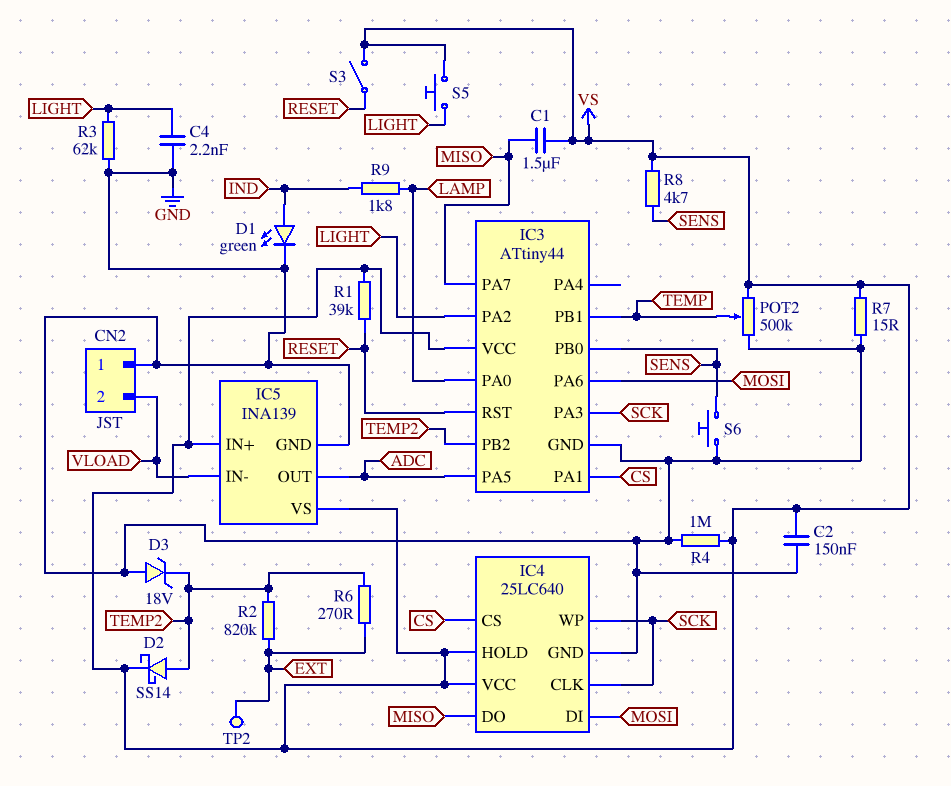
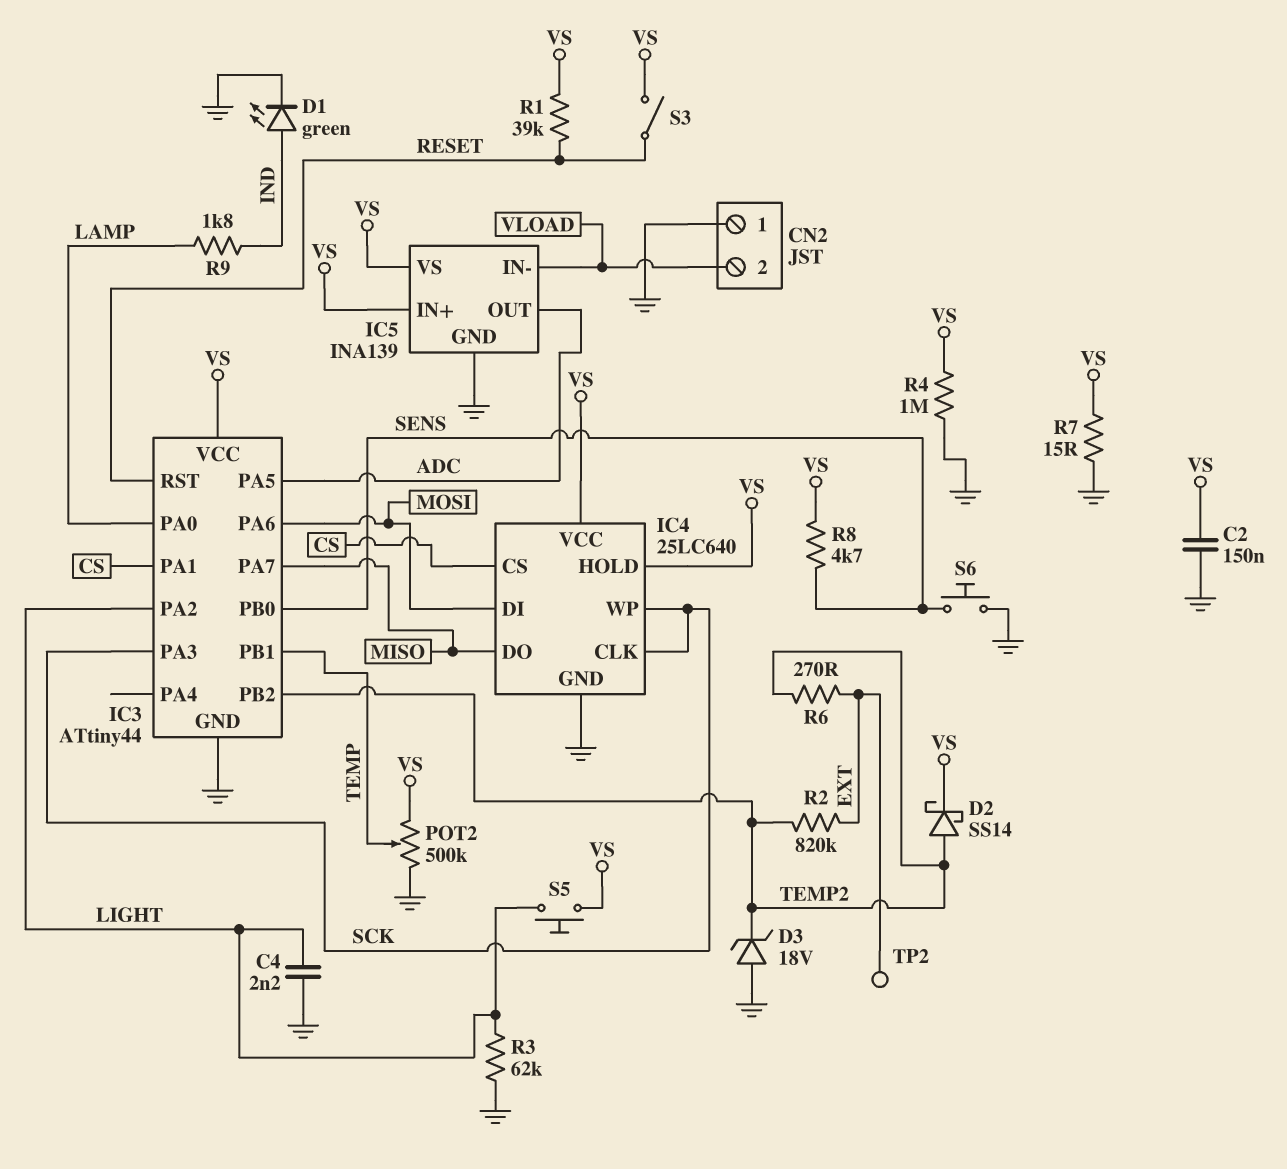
C1: 1.5uF (MISO, VS) -> none

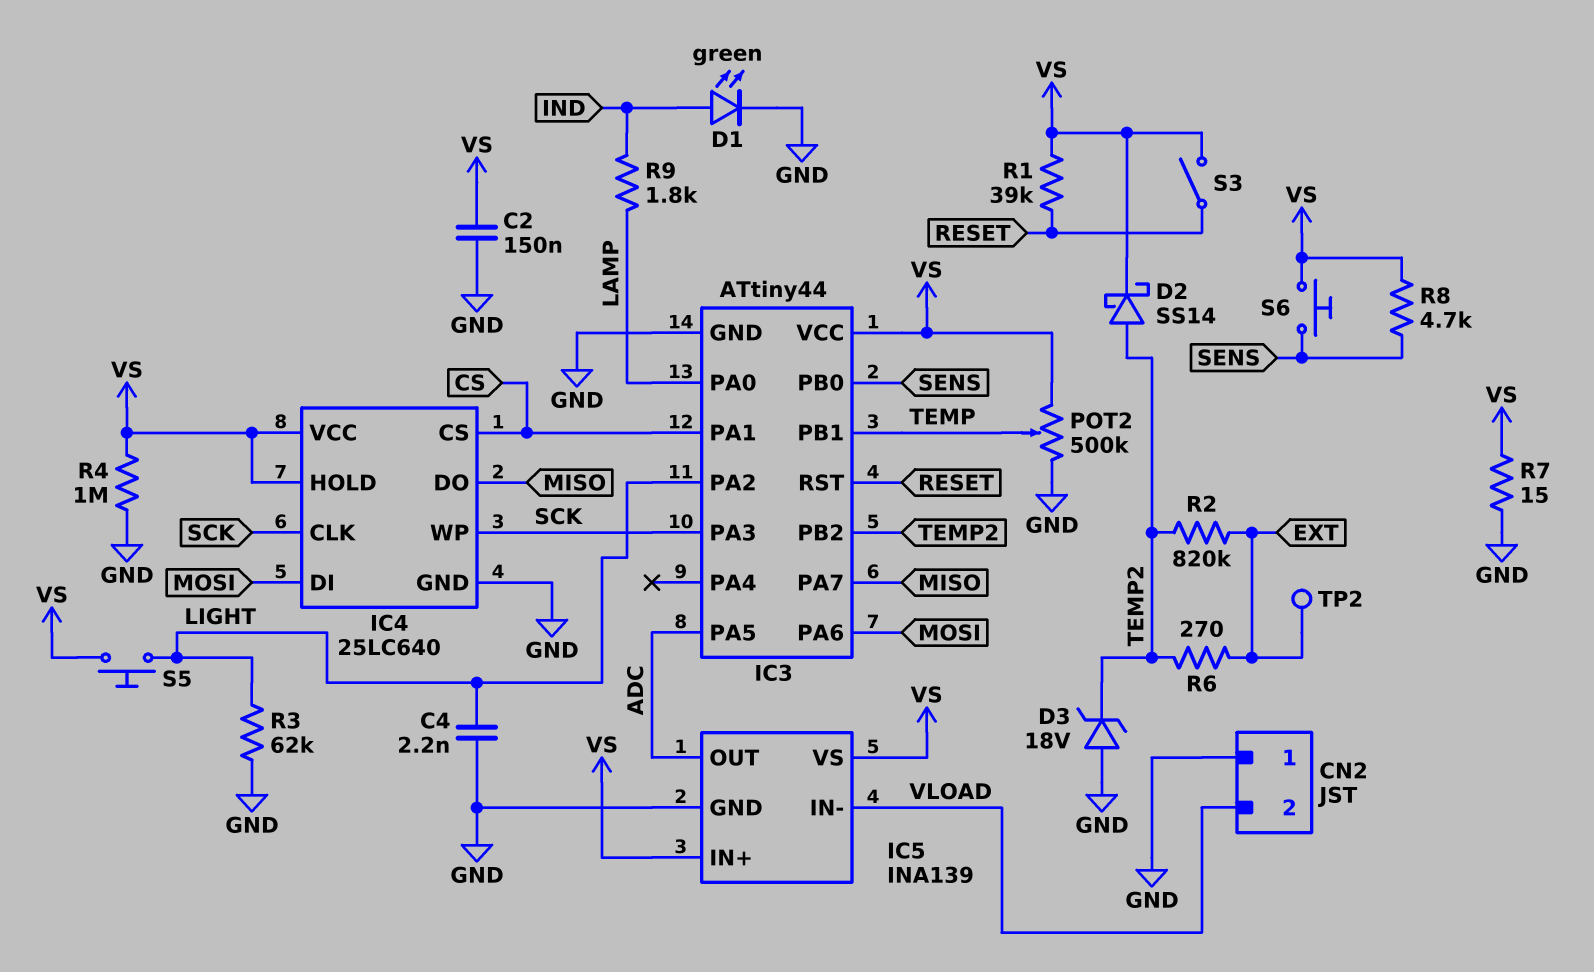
S6: button (GND, SENS) -> button (SENS, VS)

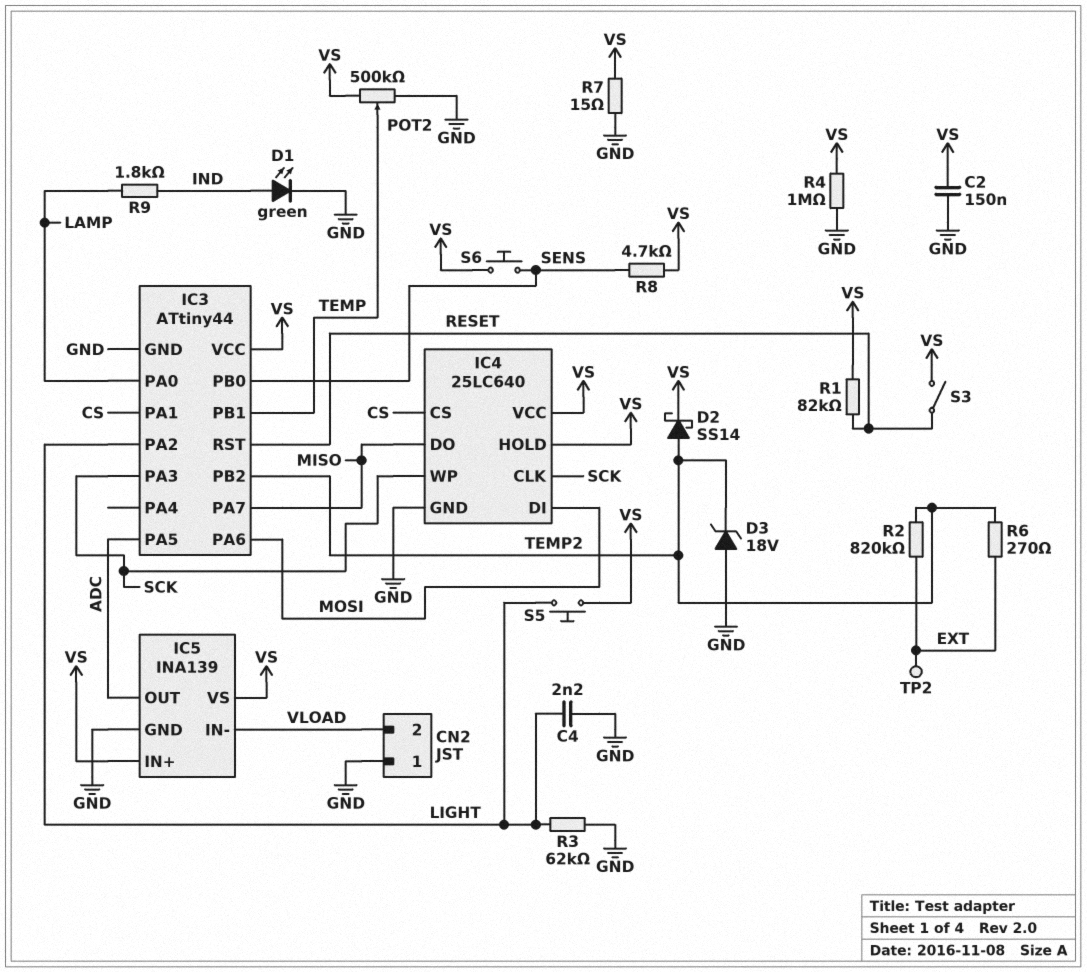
R1: 39k (RESET, VS) -> 82k (RESET, VS)

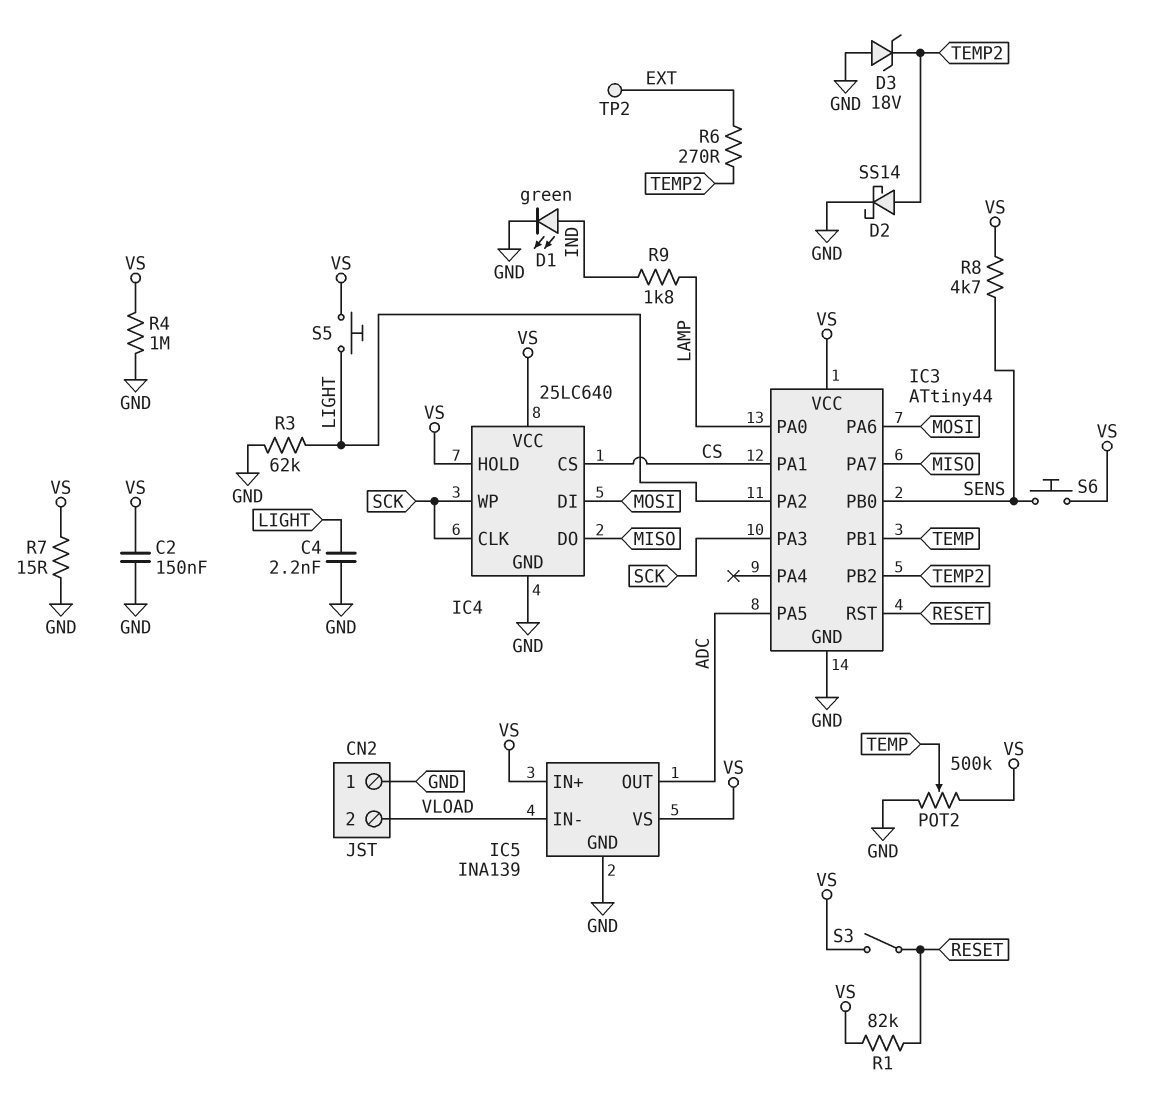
D2: schottky SS14 (A TEMP2, K VS) -> schottky SS14 (A TEMP2, K GND)
R2: 820k (EXT, TEMP2) -> none

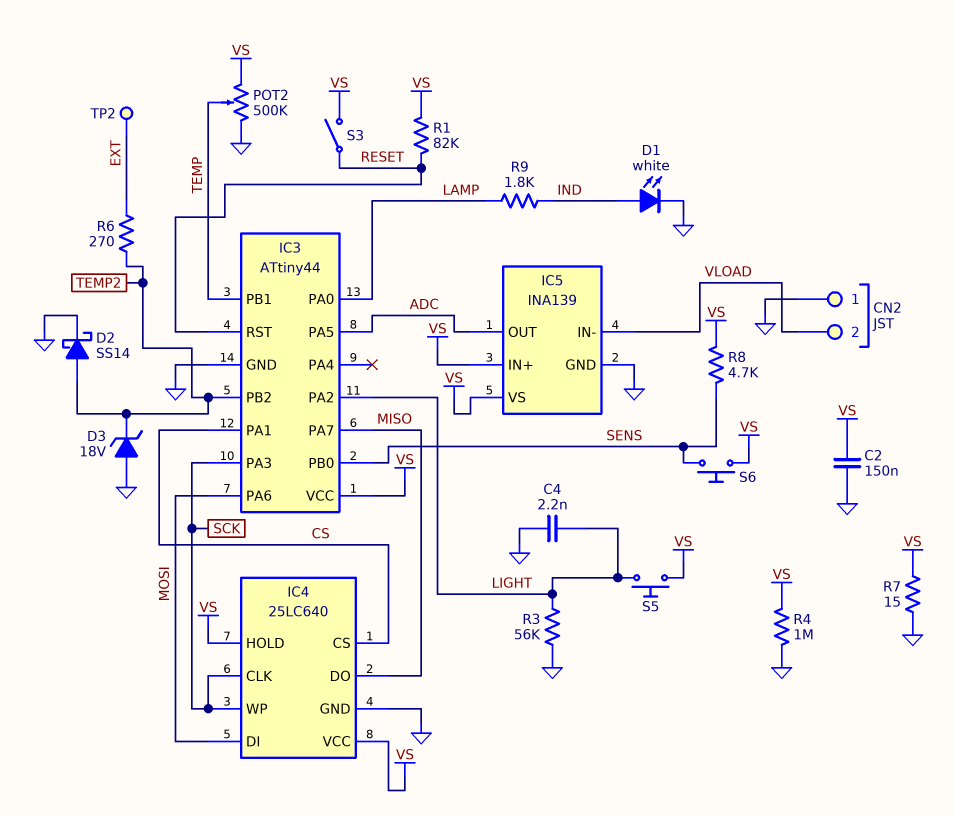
D1: LED green (A IND, K GND) -> LED white (A IND, K GND)
R3: 62k (GND, LIGHT) -> 56k (GND, LIGHT)

